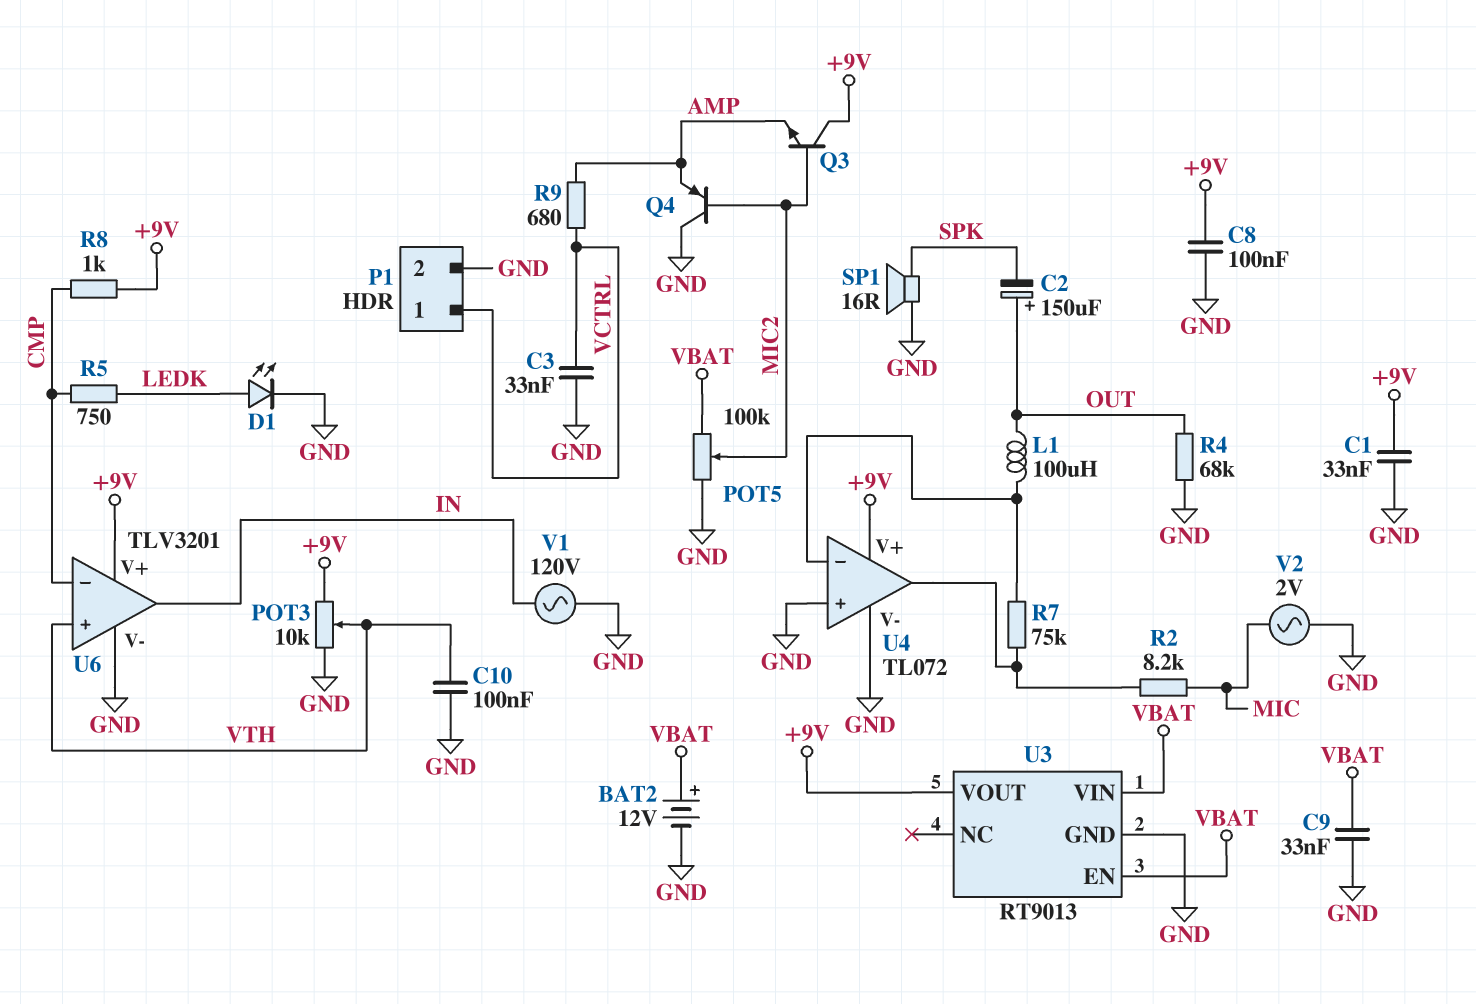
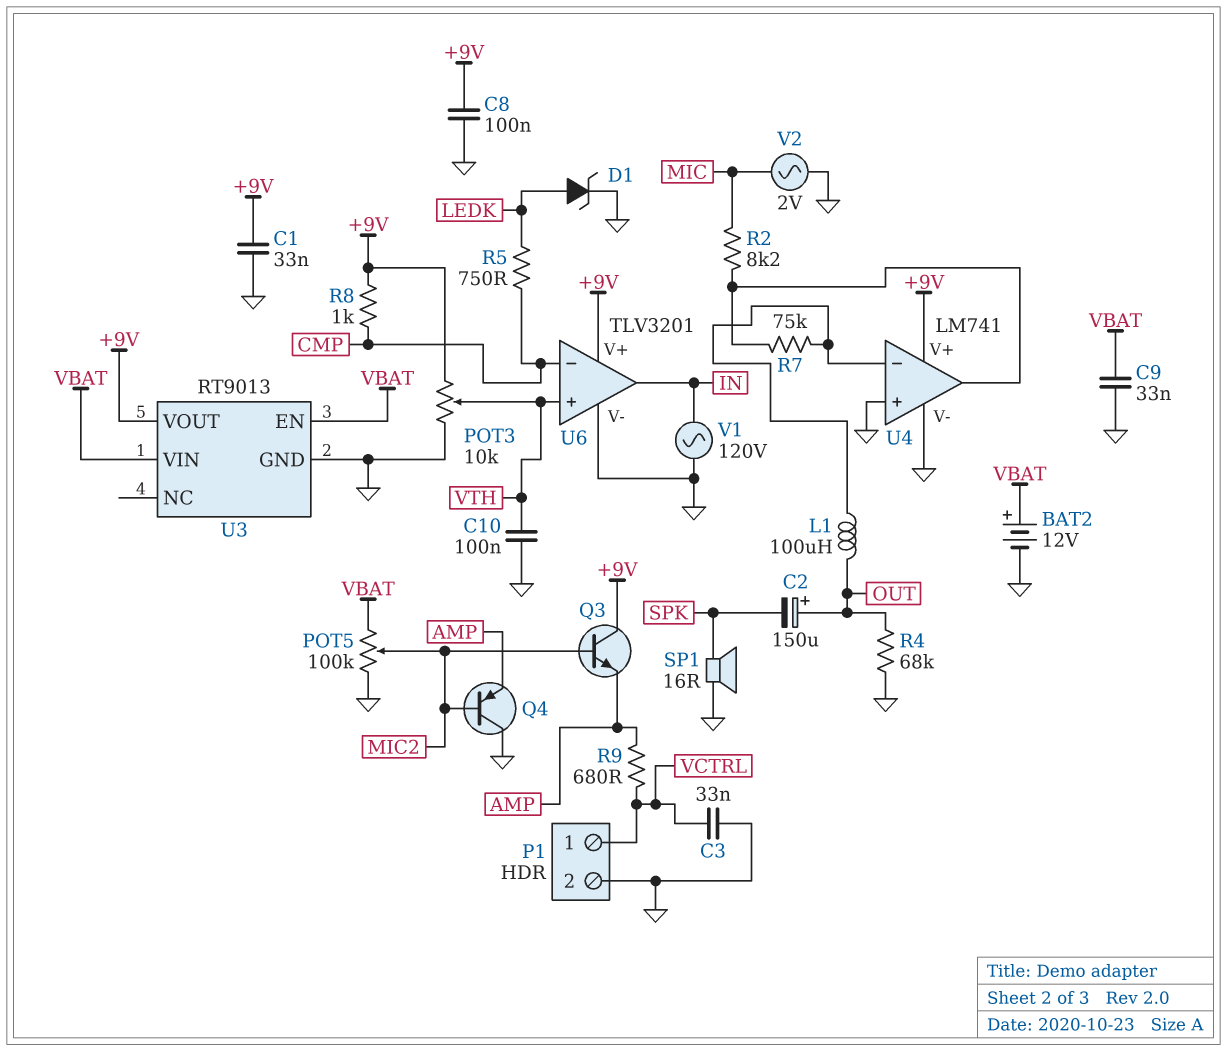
D1: LED (A LEDK, K GND) -> zener (A LEDK, K GND)
U4: TL072 -> LM741

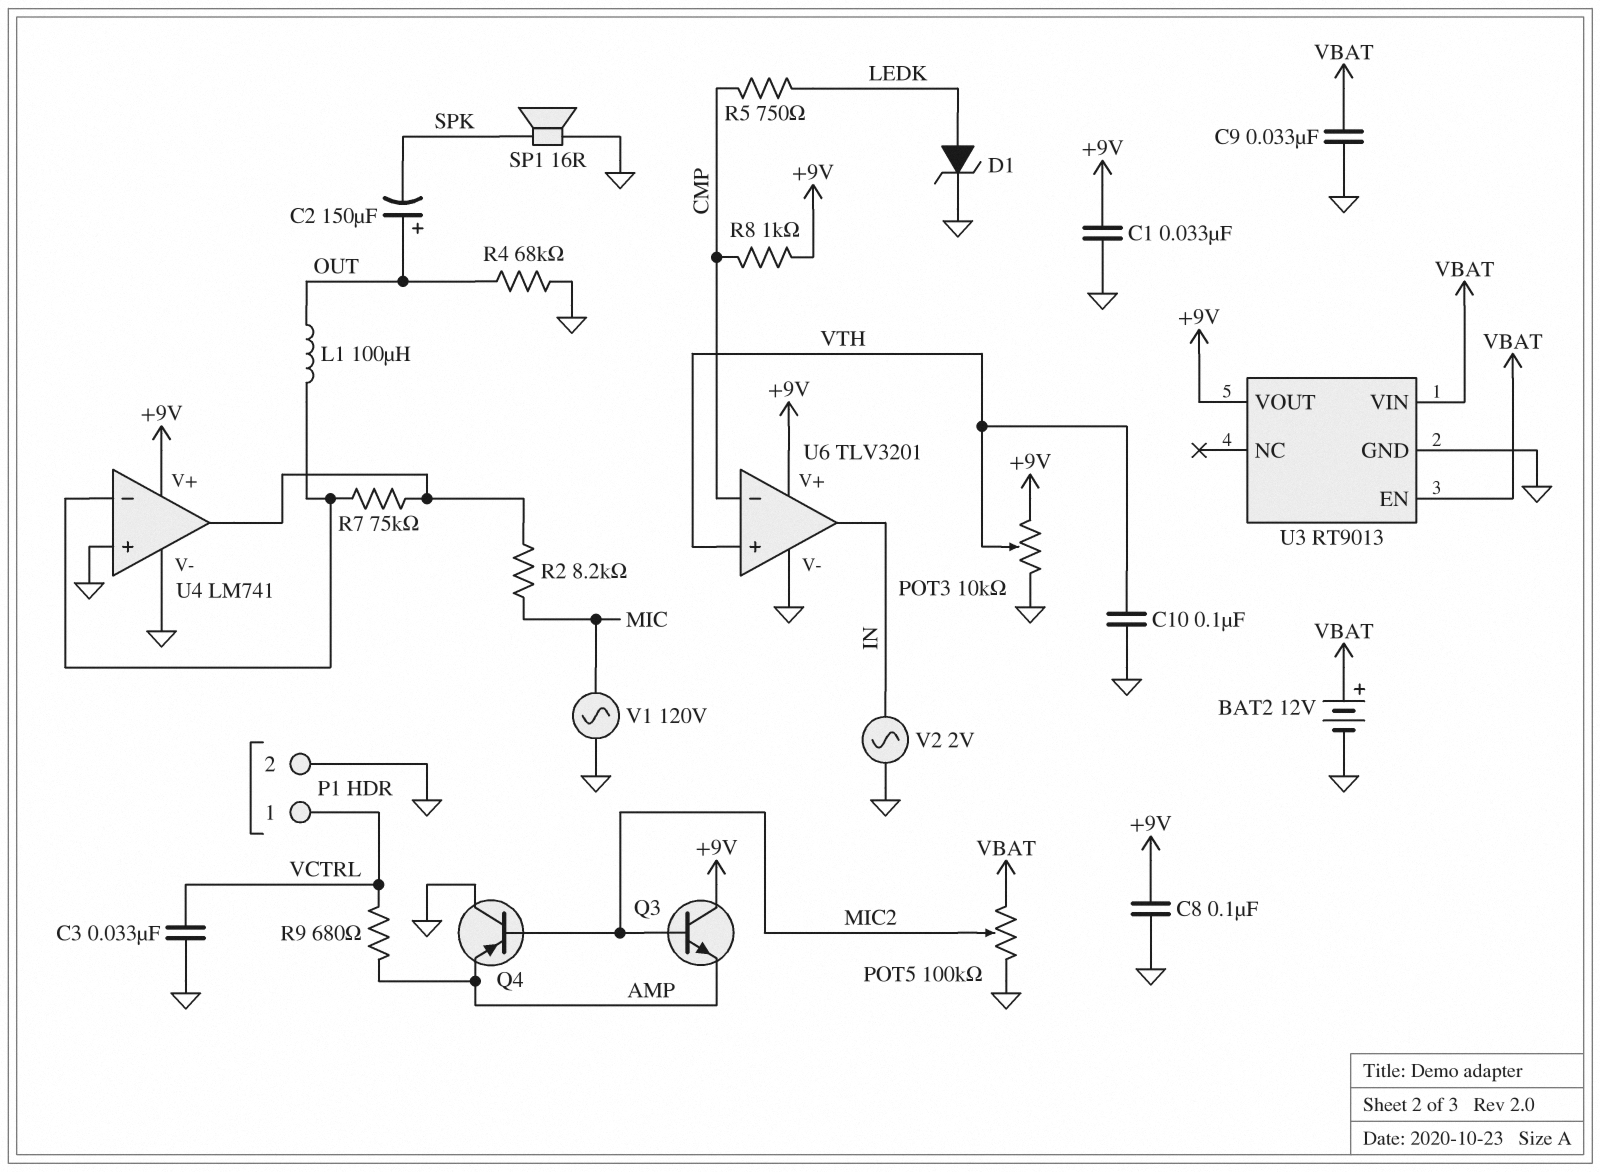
V1: AC 120V (GND, IN) -> AC 120V (GND, MIC)
V2: AC 2V (GND, MIC) -> AC 2V (GND, IN)

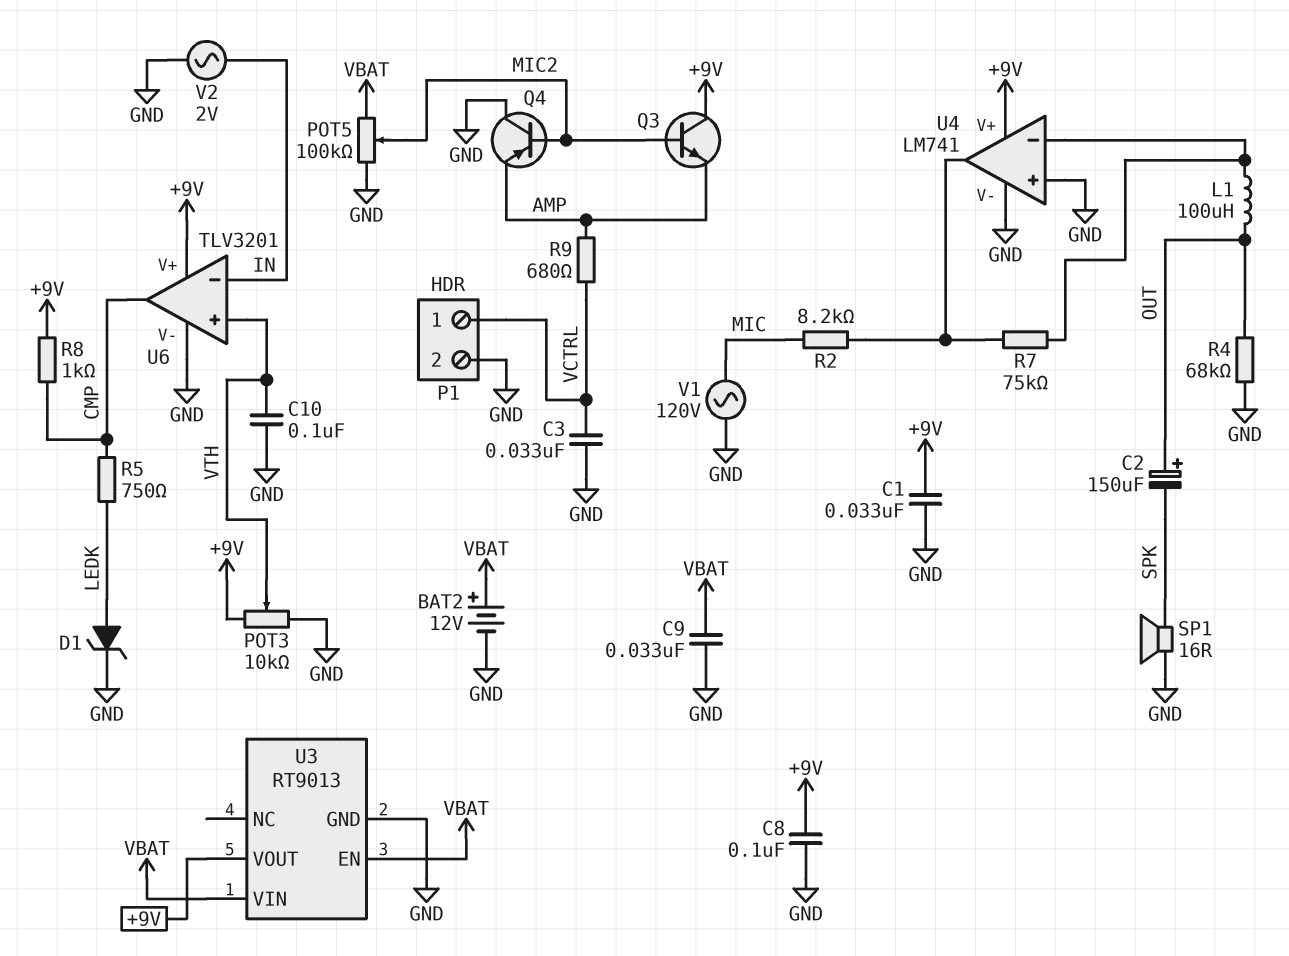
U6 pin in-: CMP -> IN
U6 pin out: IN -> CMP

